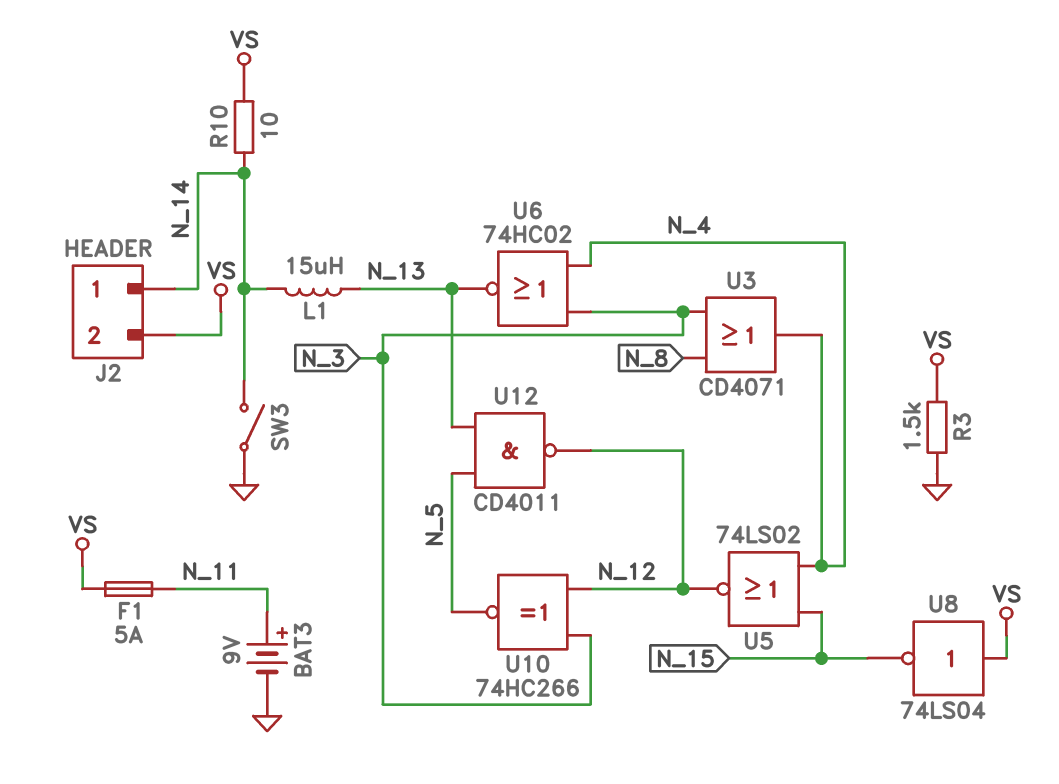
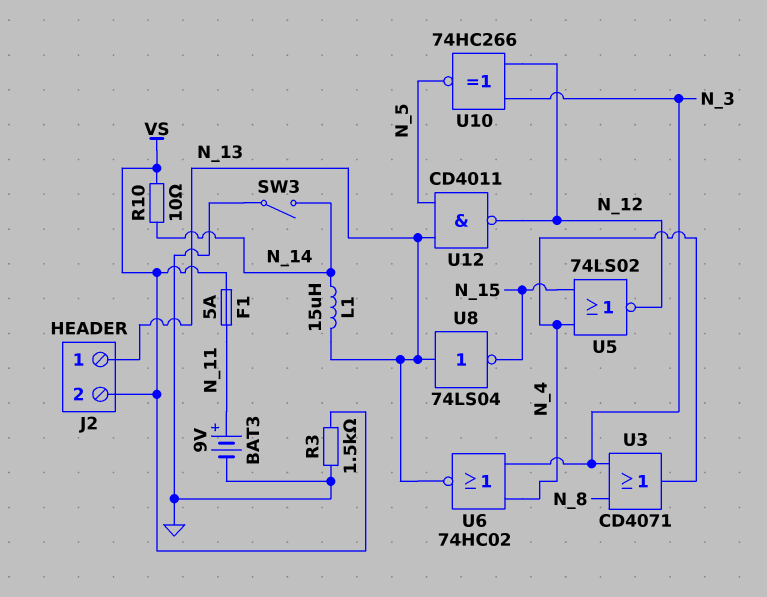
J2 pin 1: N_14 -> N_13
U8: NOT 74LS04 (in VS, out N_15) -> NOT 74LS04 (in N_13, out N_15)

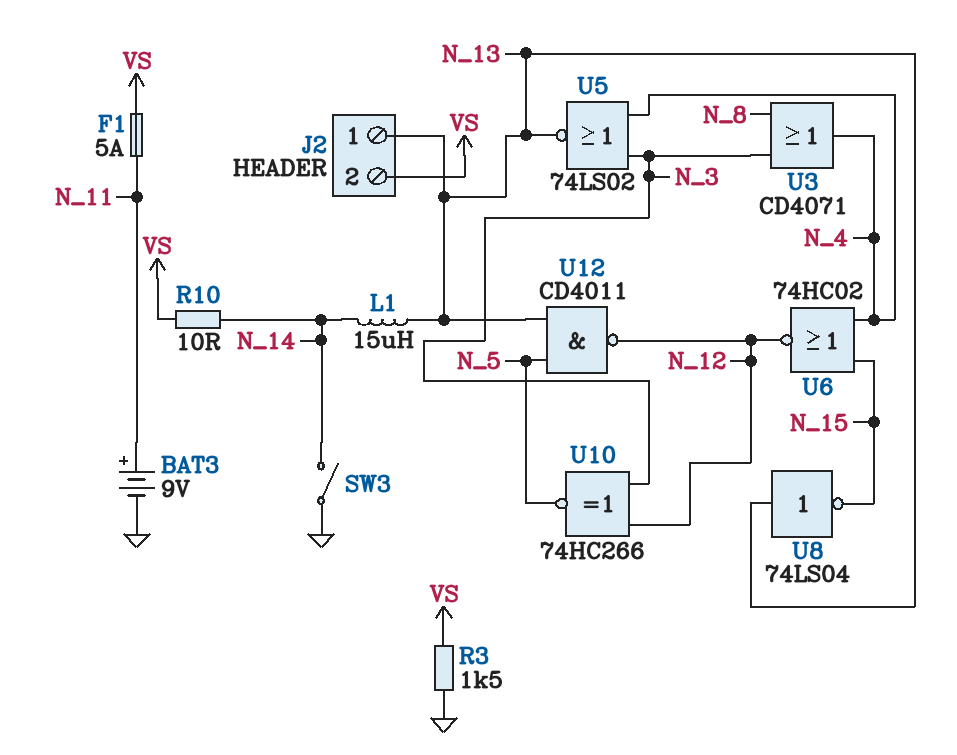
U5: NOR 74LS02 (in N_4, in N_15, out N_12) -> NOR 74LS02 (in N_3, in N_4, out N_13)
U6: NOR 74HC02 (in N_3, in N_4, out N_13) -> NOR 74HC02 (in N_4, in N_15, out N_12)

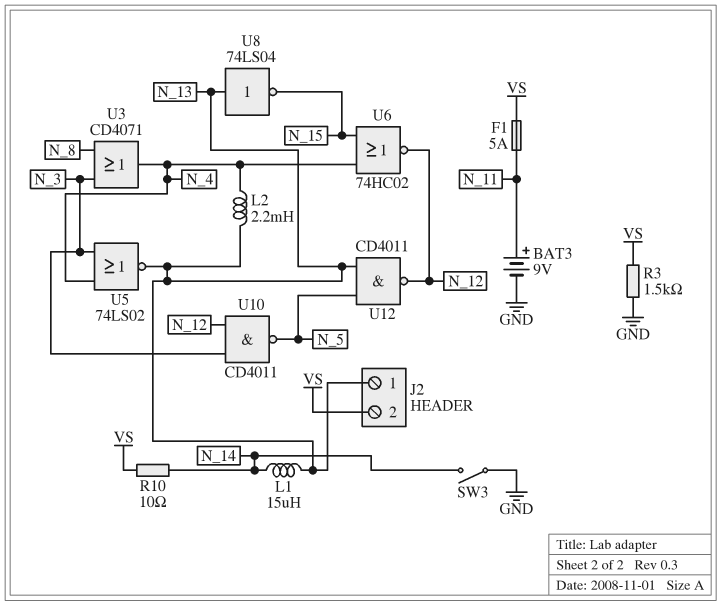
L2: none -> 2.2mH (N_4, N_13)
U10: XNOR 74HC266 (in N_3, in N_12, out N_5) -> NAND CD4011 (in N_3, in N_12, out N_5)

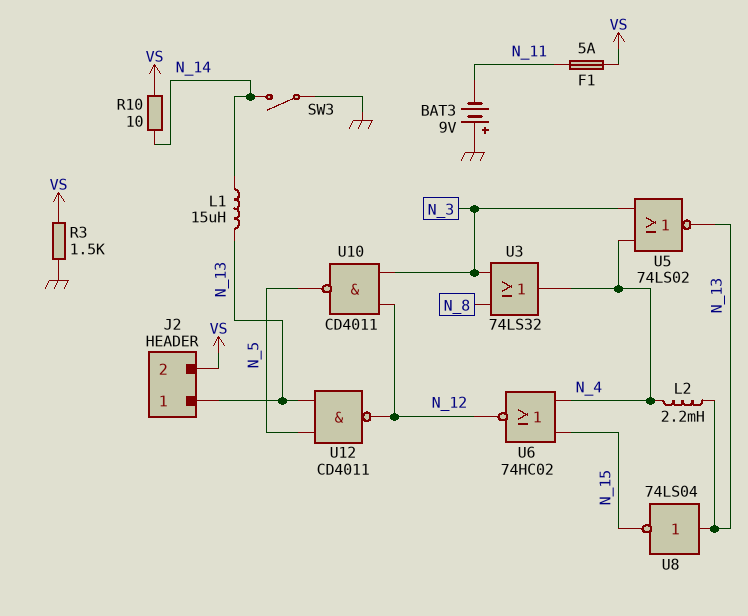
BAT3: 9V (plus N_11, minus GND) -> 9V (plus GND, minus N_11)
U3: OR CD4071 (in N_3, in N_8, out N_4) -> OR 74LS32 (in N_3, in N_8, out N_4)

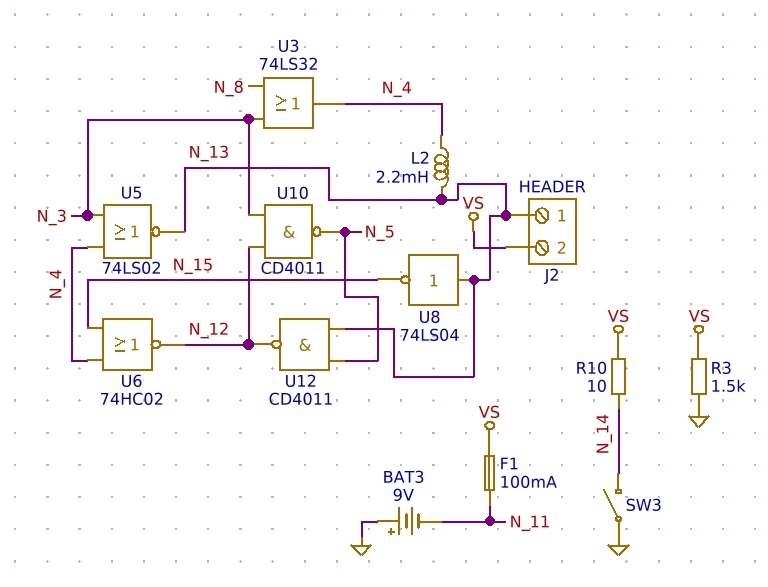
F1: 5A (N_11, VS) -> 100mA (N_11, VS)
L1: 15uH (N_13, N_14) -> none

